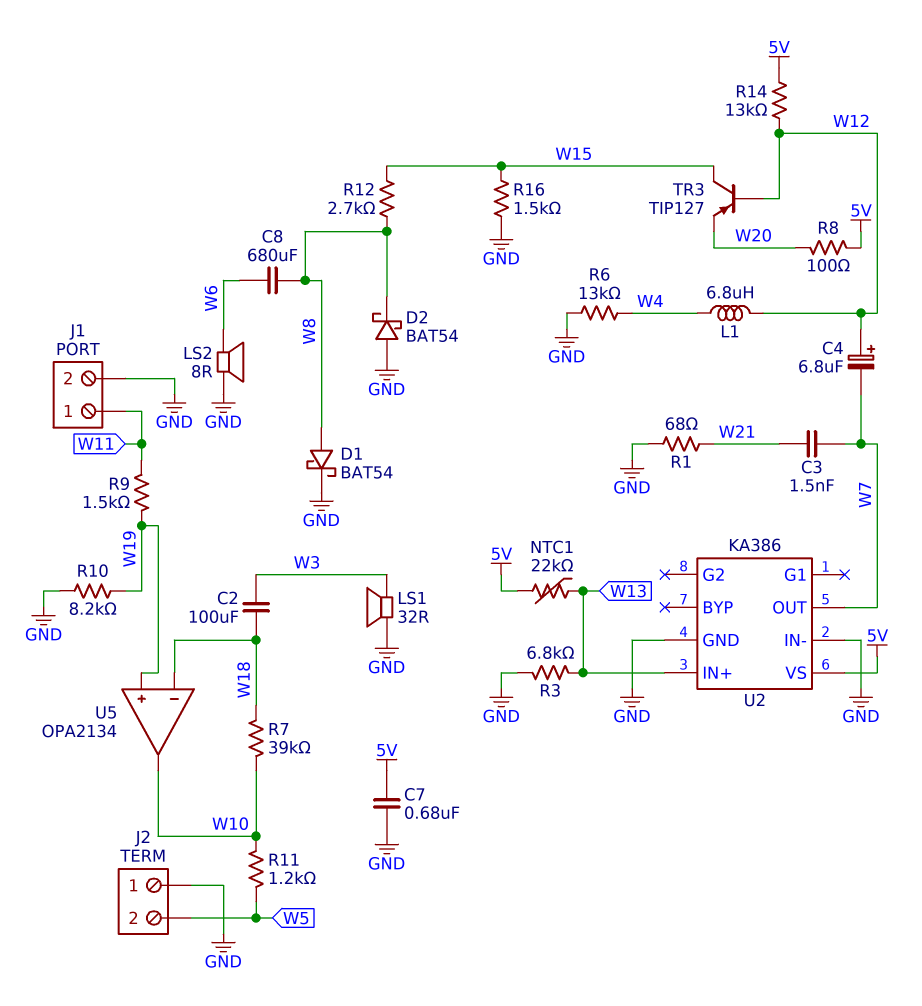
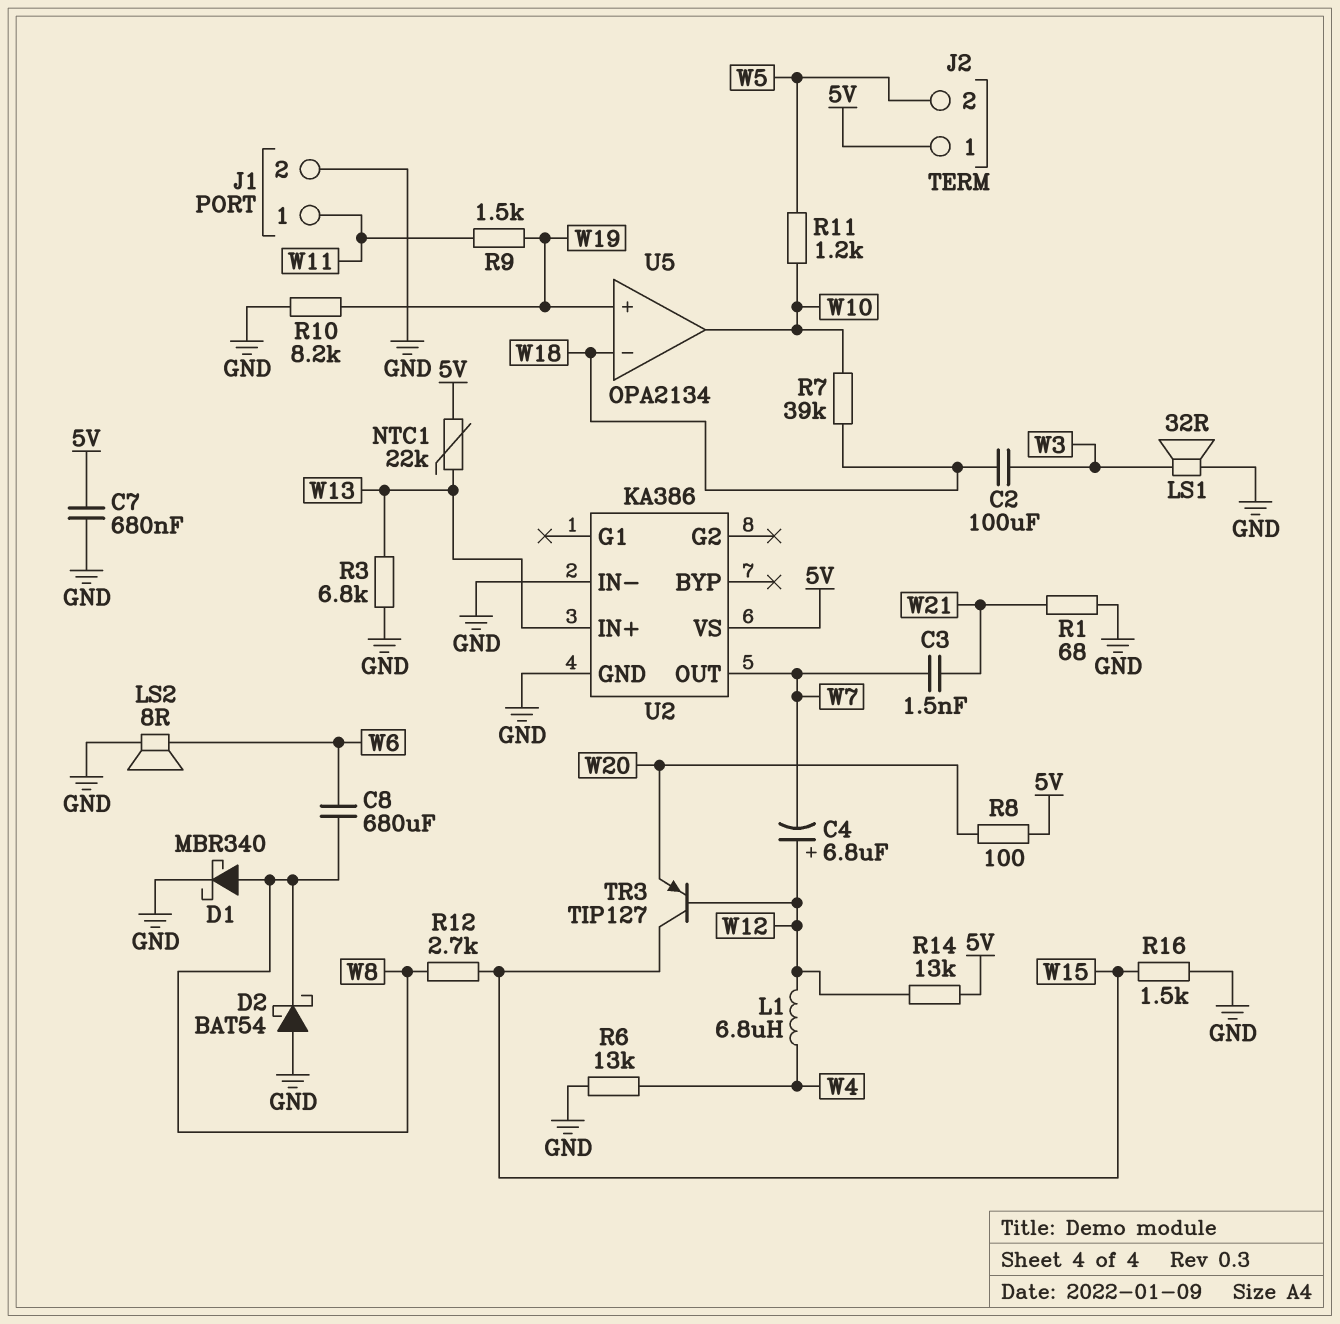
D1: schottky BAT54 (A W8, K GND) -> schottky MBR340 (A W8, K GND)
J2 pin 1: GND -> 5V

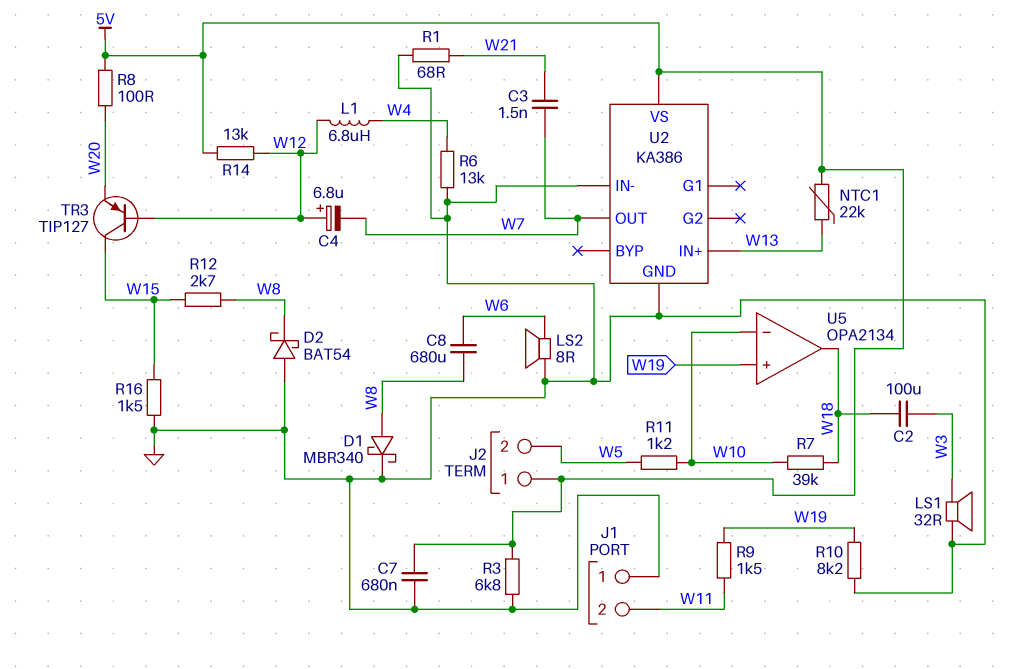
J1 pin 1: W11 -> GND
J1 pin 2: GND -> W11
R3: 6.8k (GND, W13) -> 6.8k (5V, GND)
U5 pin in-: W18 -> W10
U5 pin out: W10 -> W18

